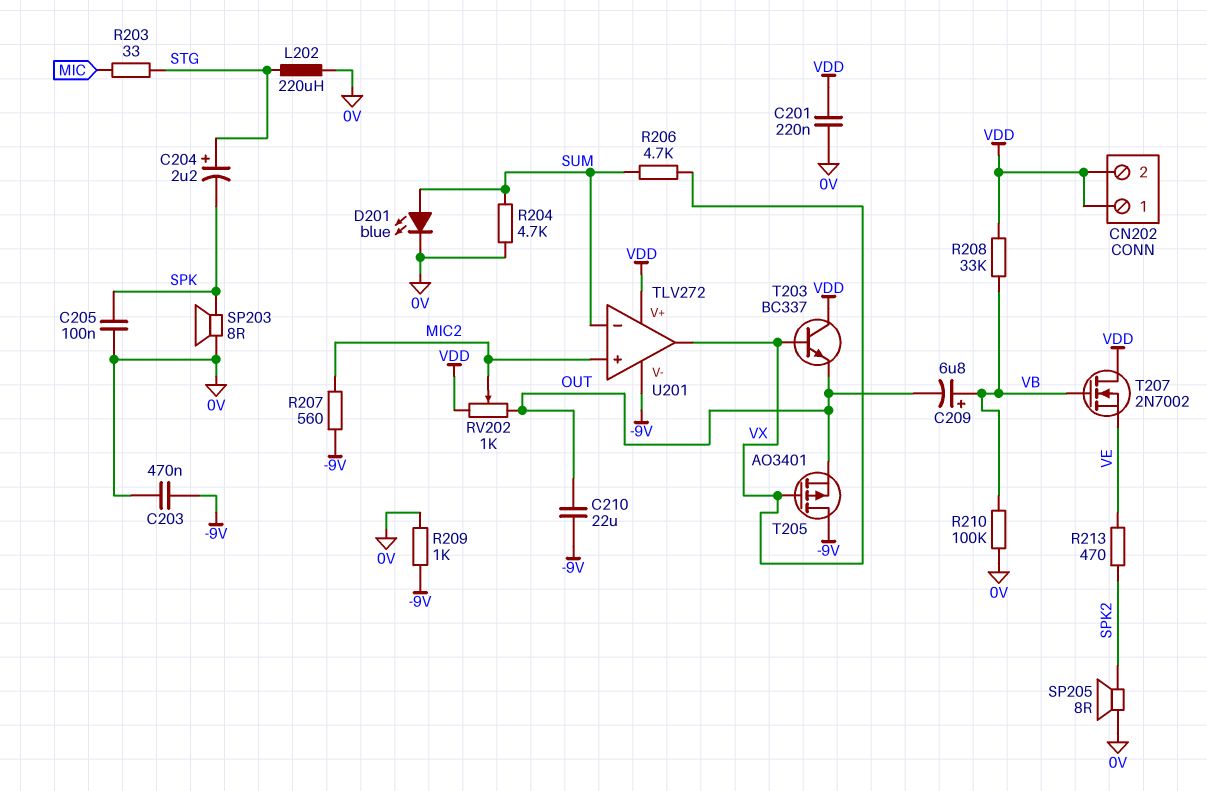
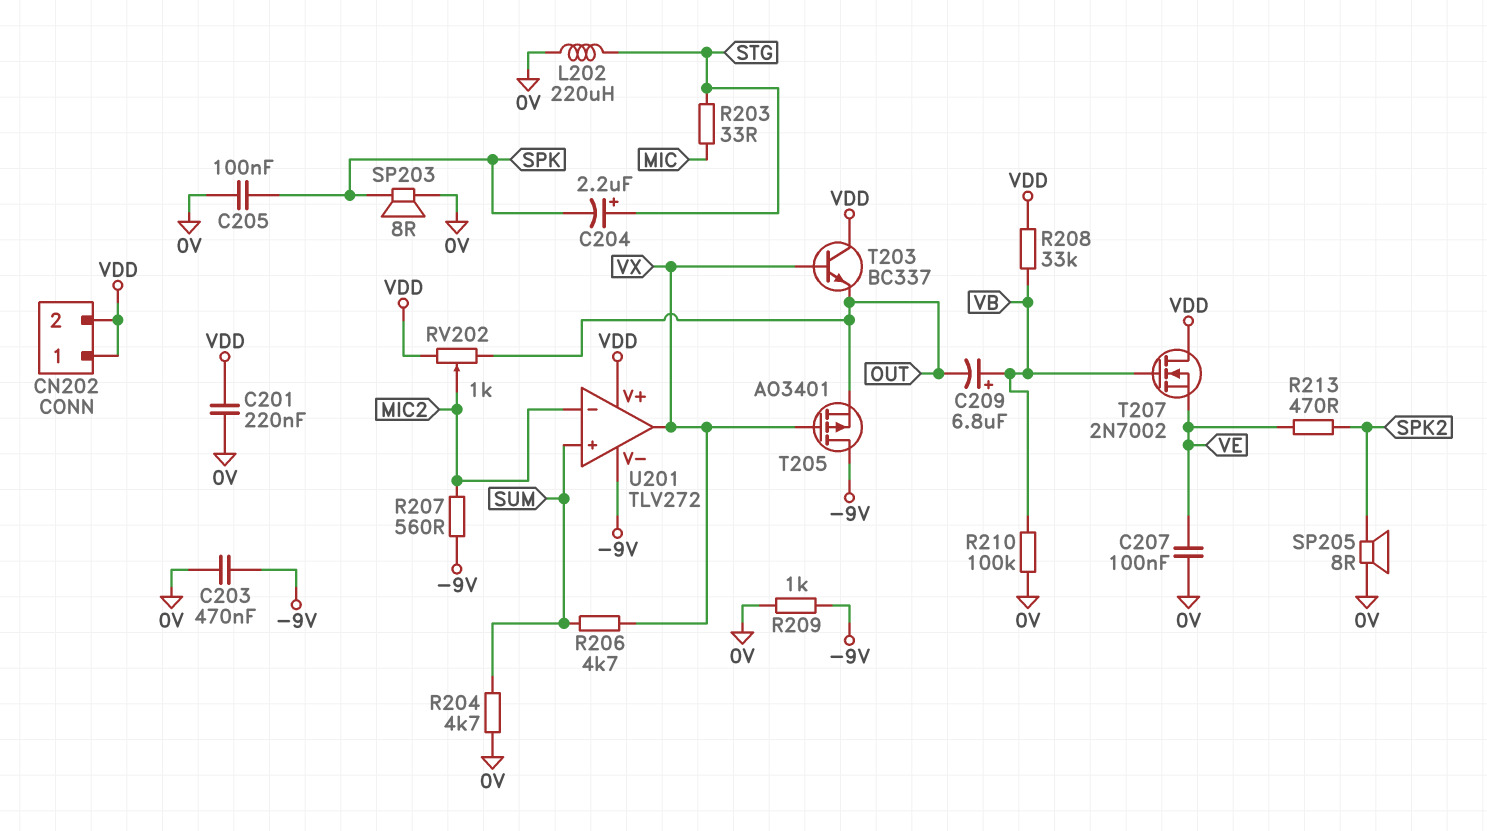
C207: none -> 100nF (0V, VE)
C210: 22uF (-9V, OUT) -> none
D201: LED blue (A SUM, K 0V) -> none
U201 pin in+: MIC2 -> SUM
U201 pin in-: SUM -> MIC2

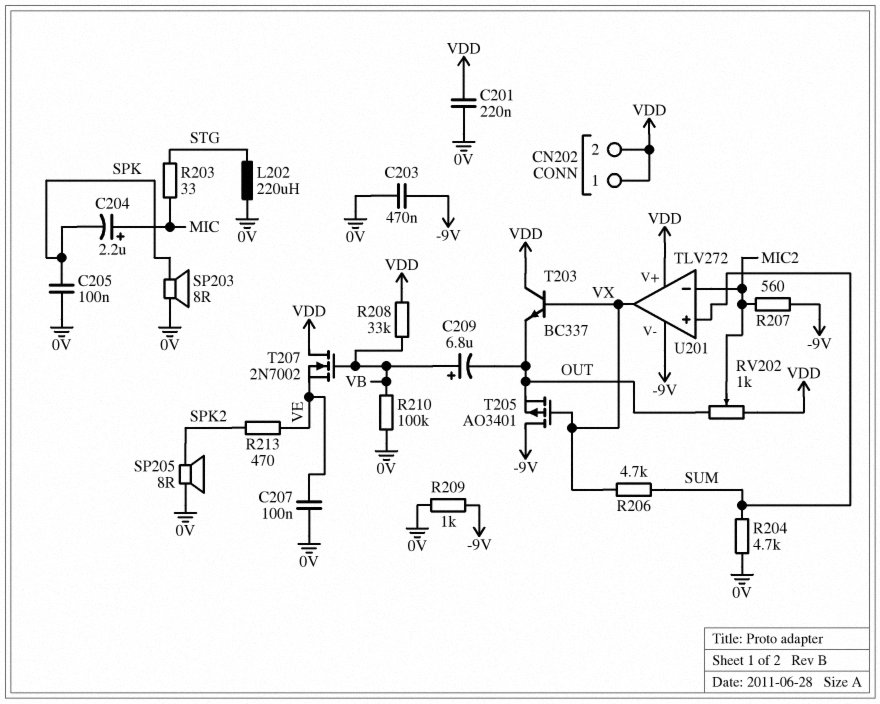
C204: 2.2uF (plus STG, minus SPK) -> 2.2uF (plus MIC, minus SPK)

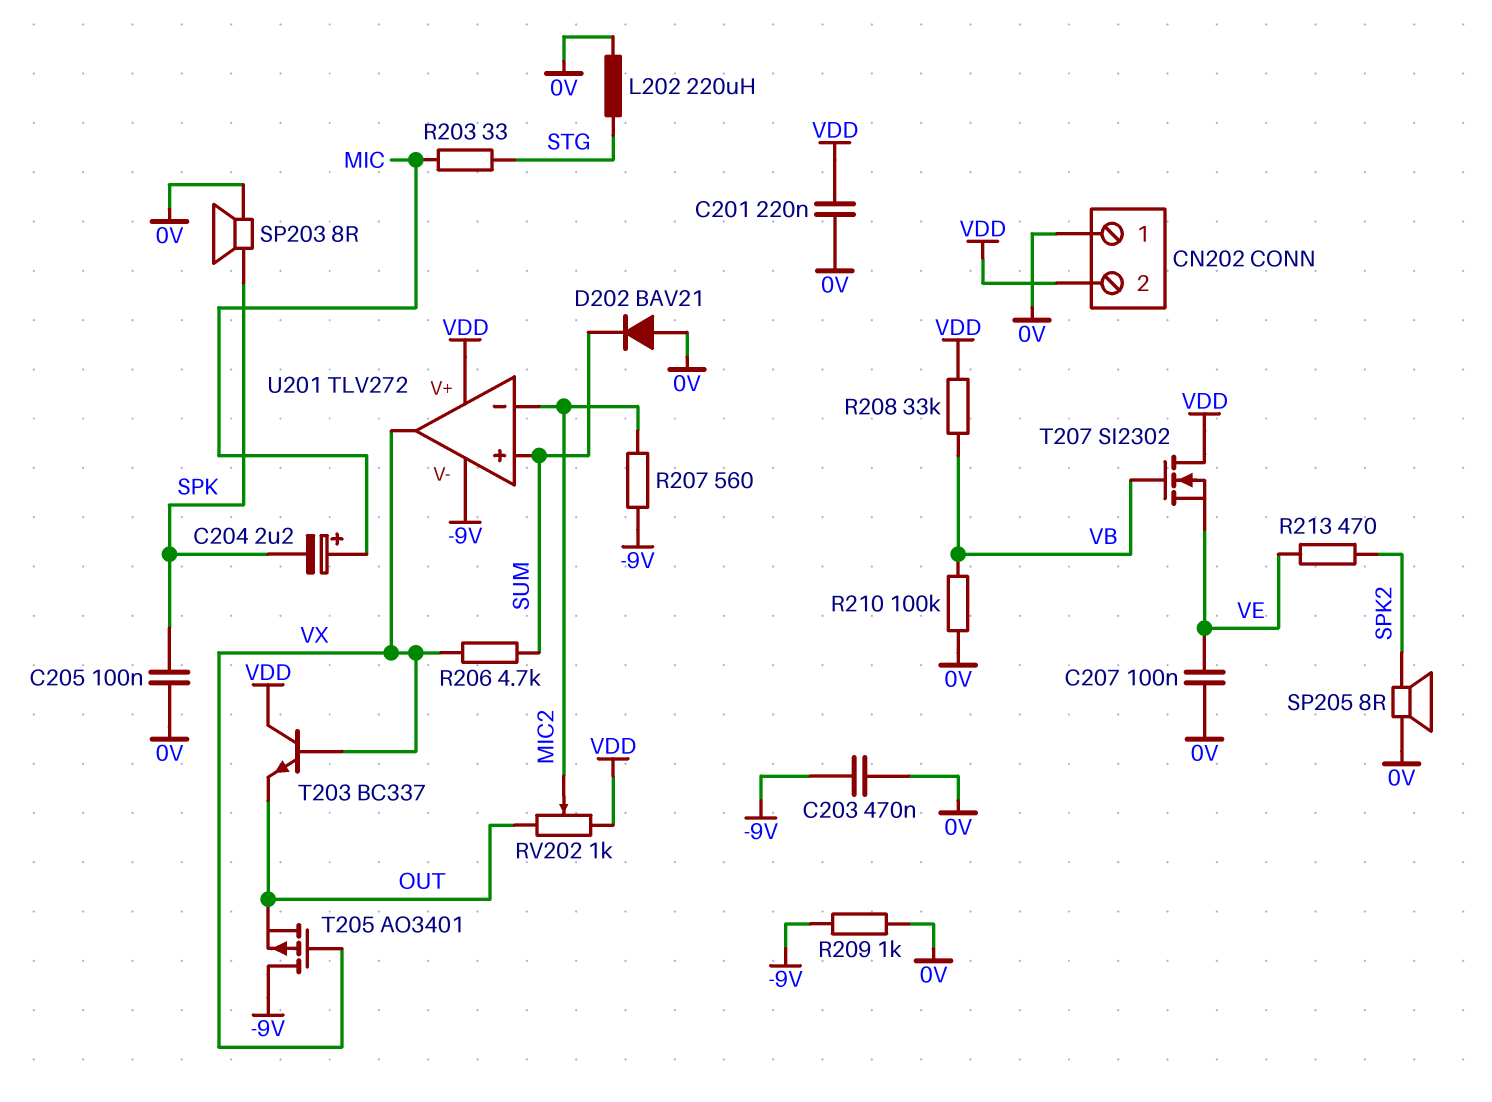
C209: 6.8uF (plus VB, minus OUT) -> none
CN202 pin 1: VDD -> 0V
D202: none -> diode BAV21 (A 0V, K SUM)
R204: 4.7k (0V, SUM) -> none
T207: NMOS 2N7002 (G VB, D VDD, S VE) -> NMOS SI2302 (G VB, D VDD, S VE)

